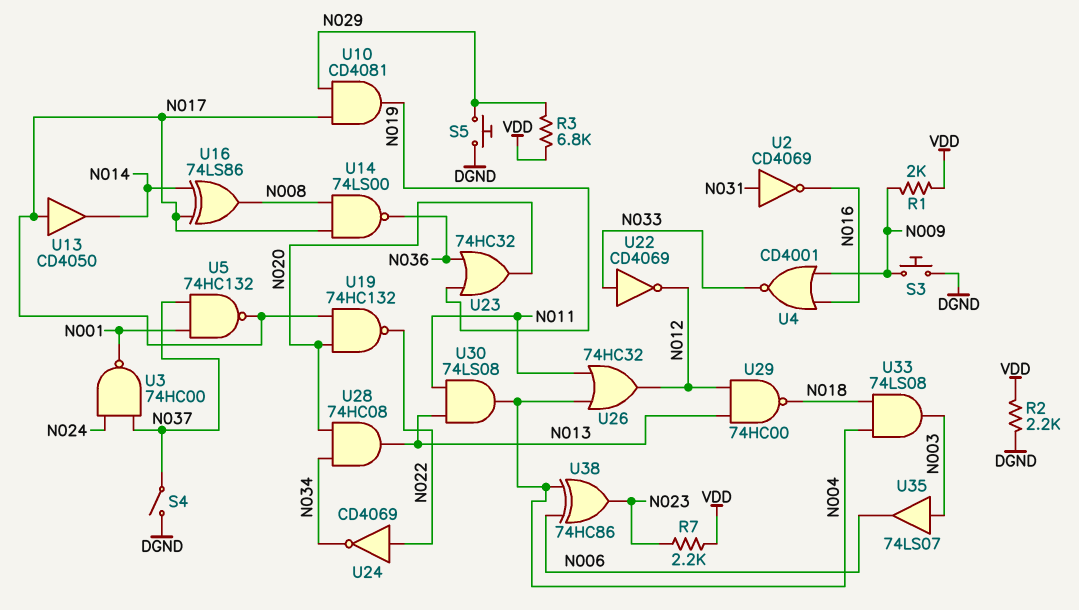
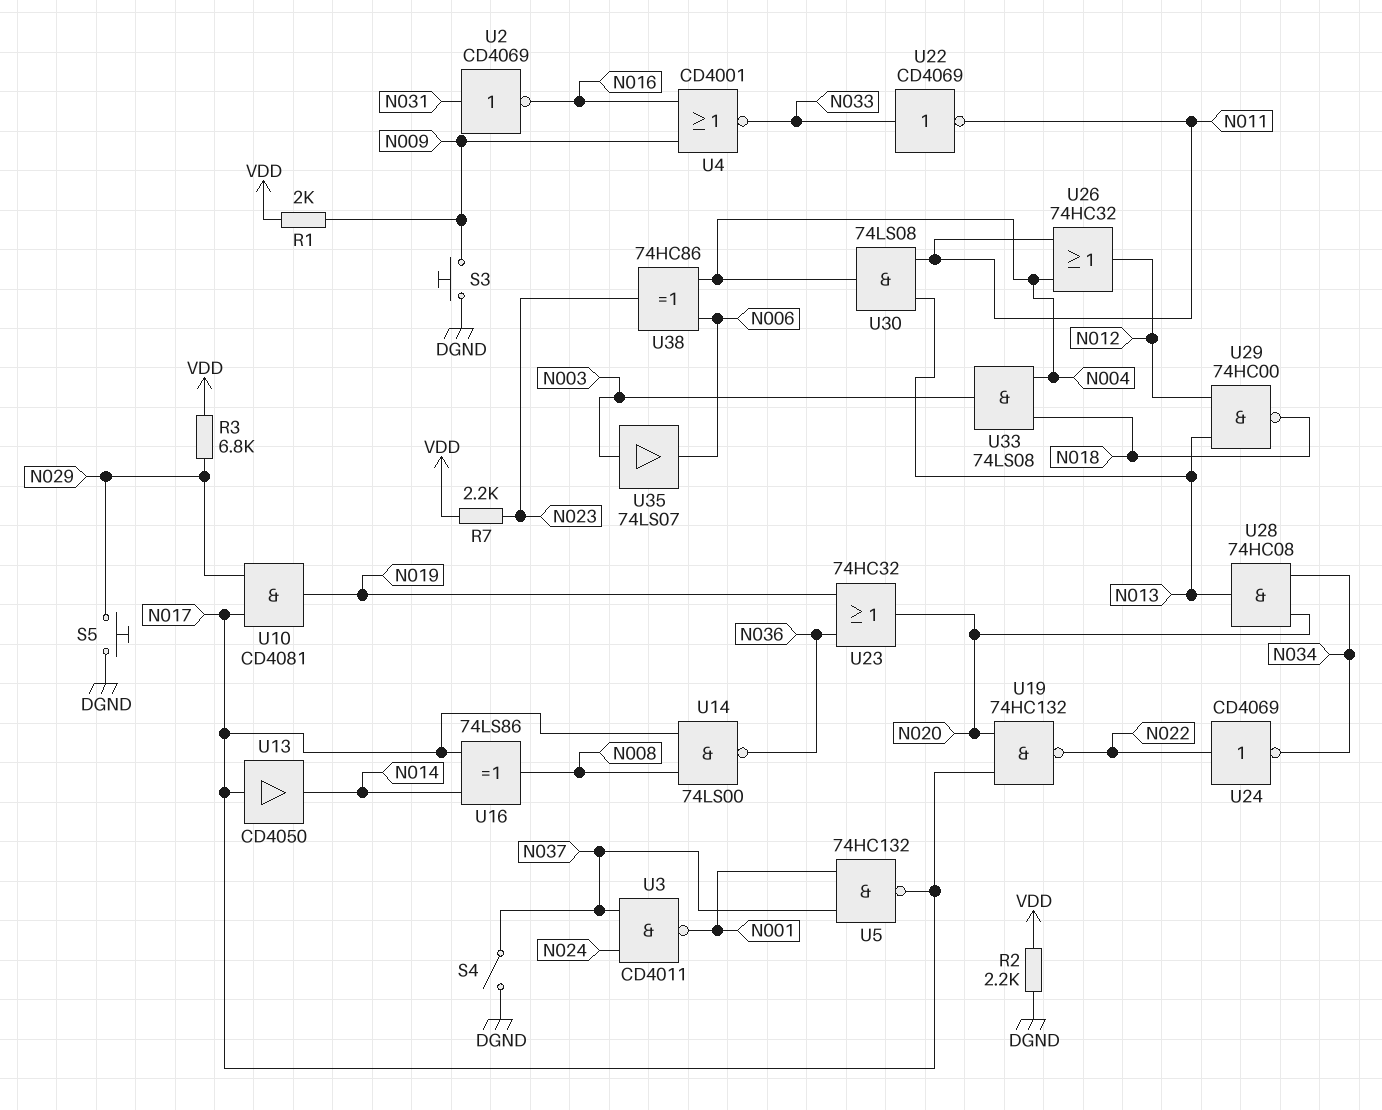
U3: NAND 74HC00 (in N024, in N037, out N001) -> NAND CD4011 (in N024, in N037, out N001)
U22: NOT CD4069 (in N033, out N012) -> NOT CD4069 (in N033, out N011)

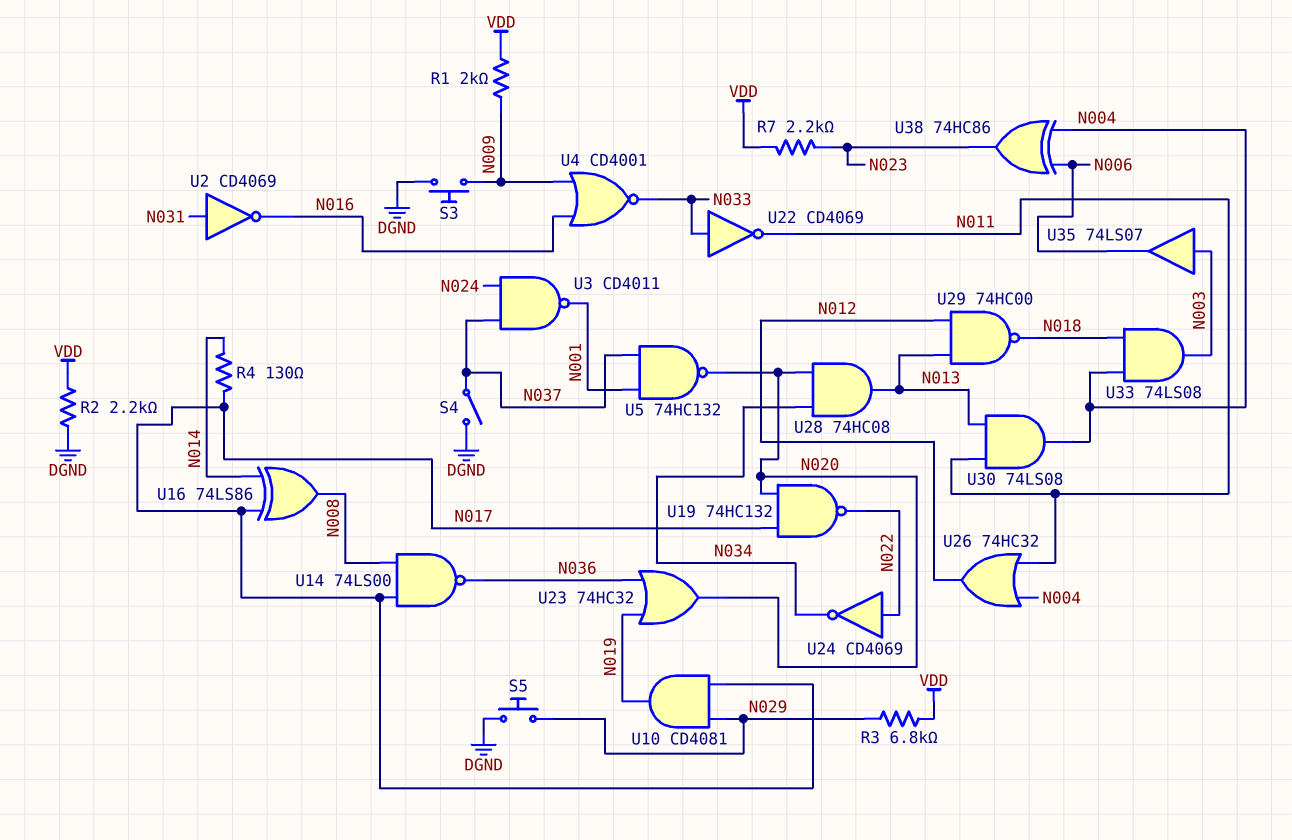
R4: none -> 130 (N014, N017)
U5: NAND 74HC132 (in N001, in N037, out N017) -> NAND 74HC132 (in N001, in N037, out N020)
U13: buffer CD4050 (in N017, out N014) -> none

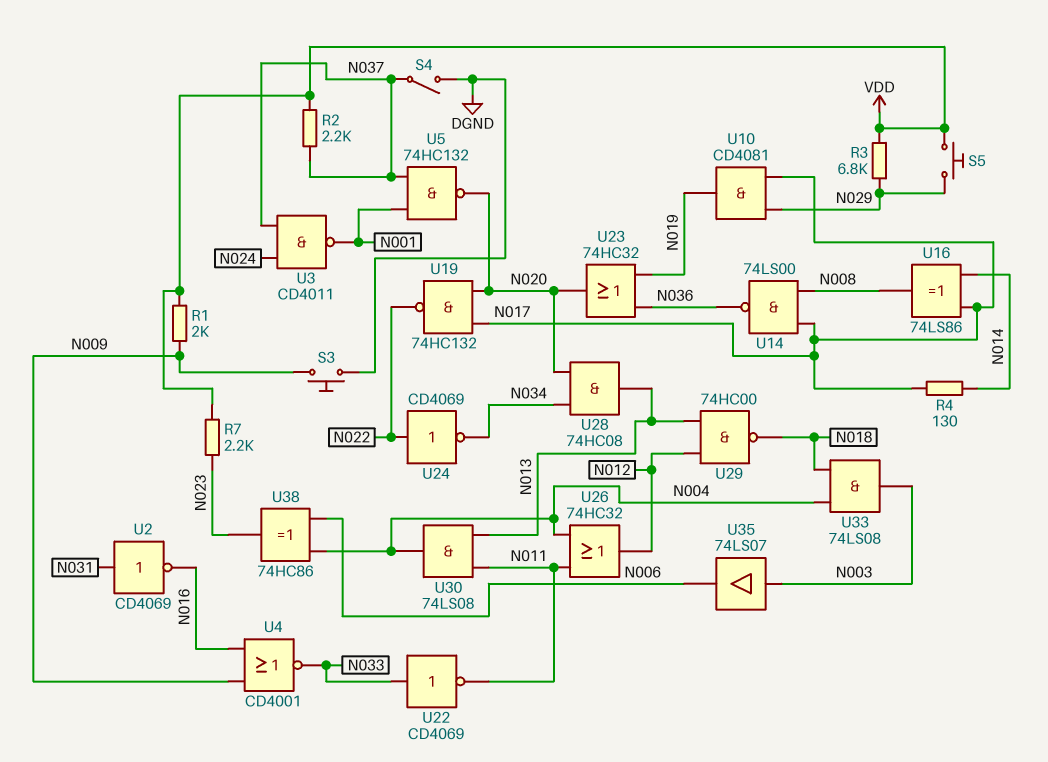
R2: 2.2k (DGND, VDD) -> 2.2k (N037, VDD)
S5: button (DGND, N029) -> button (N029, VDD)

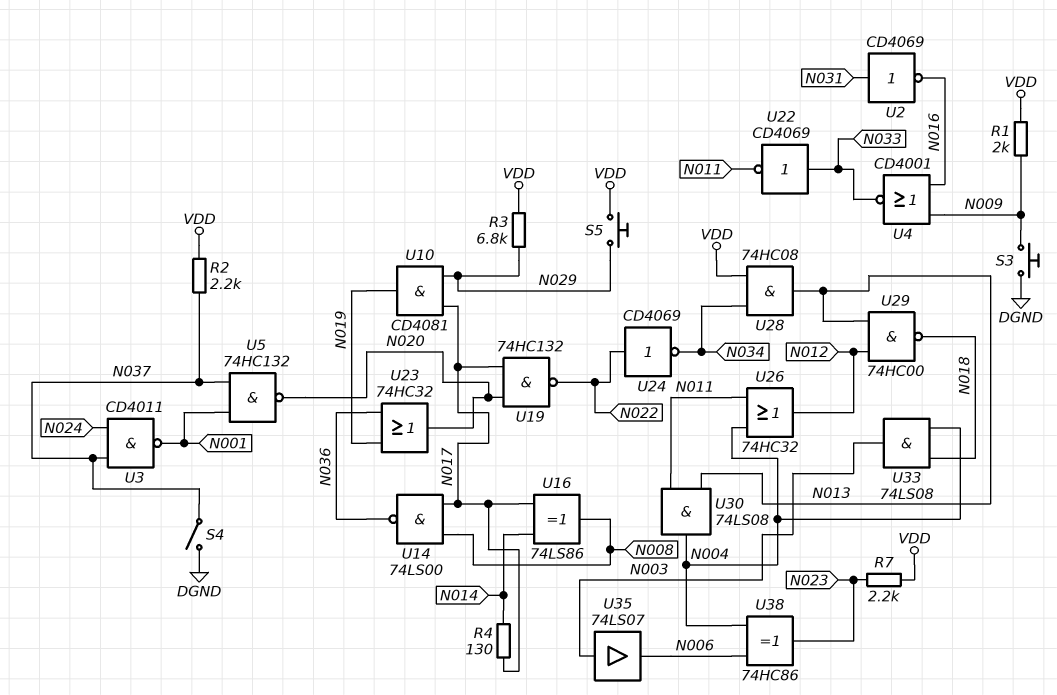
U28: AND 74HC08 (in N020, in N034, out N013) -> AND 74HC08 (in N034, in VDD, out N013)

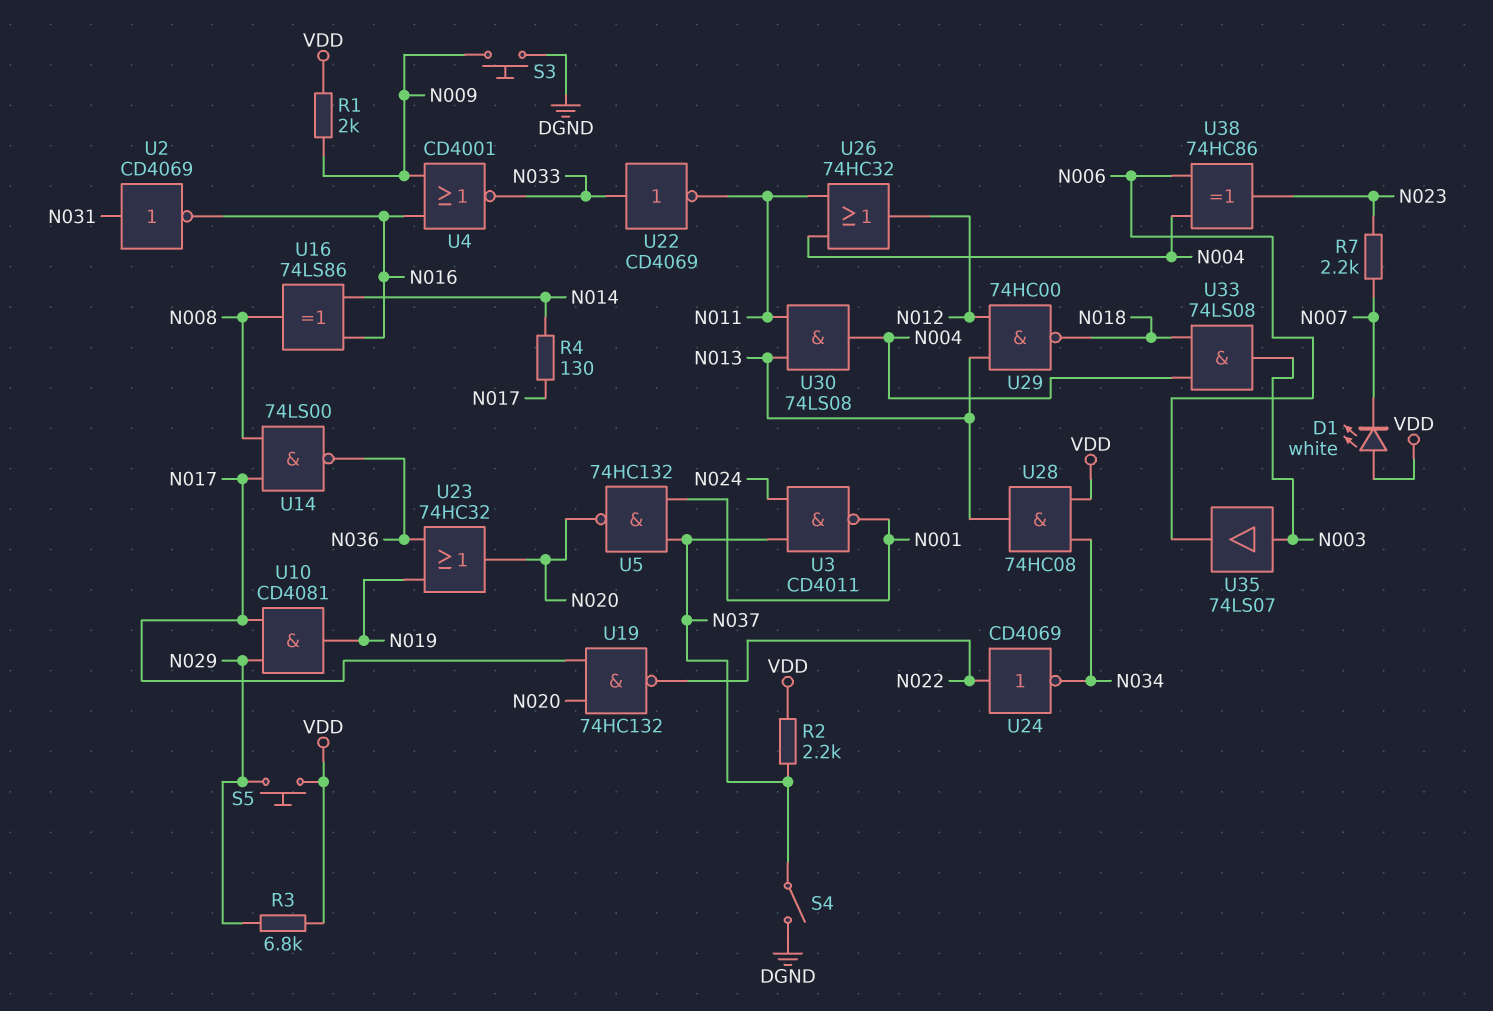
D1: none -> LED white (A VDD, K N007)
R7: 2.2k (N023, VDD) -> 2.2k (N007, N023)
U16: XOR 74LS86 (in N014, in N017, out N008) -> XOR 74LS86 (in N014, in N016, out N008)

